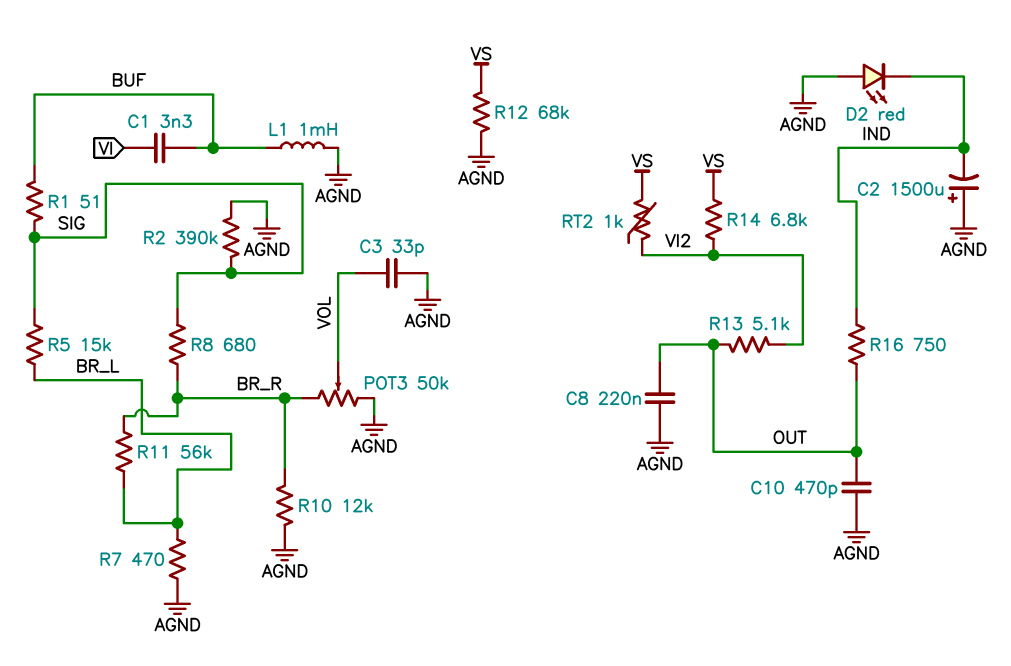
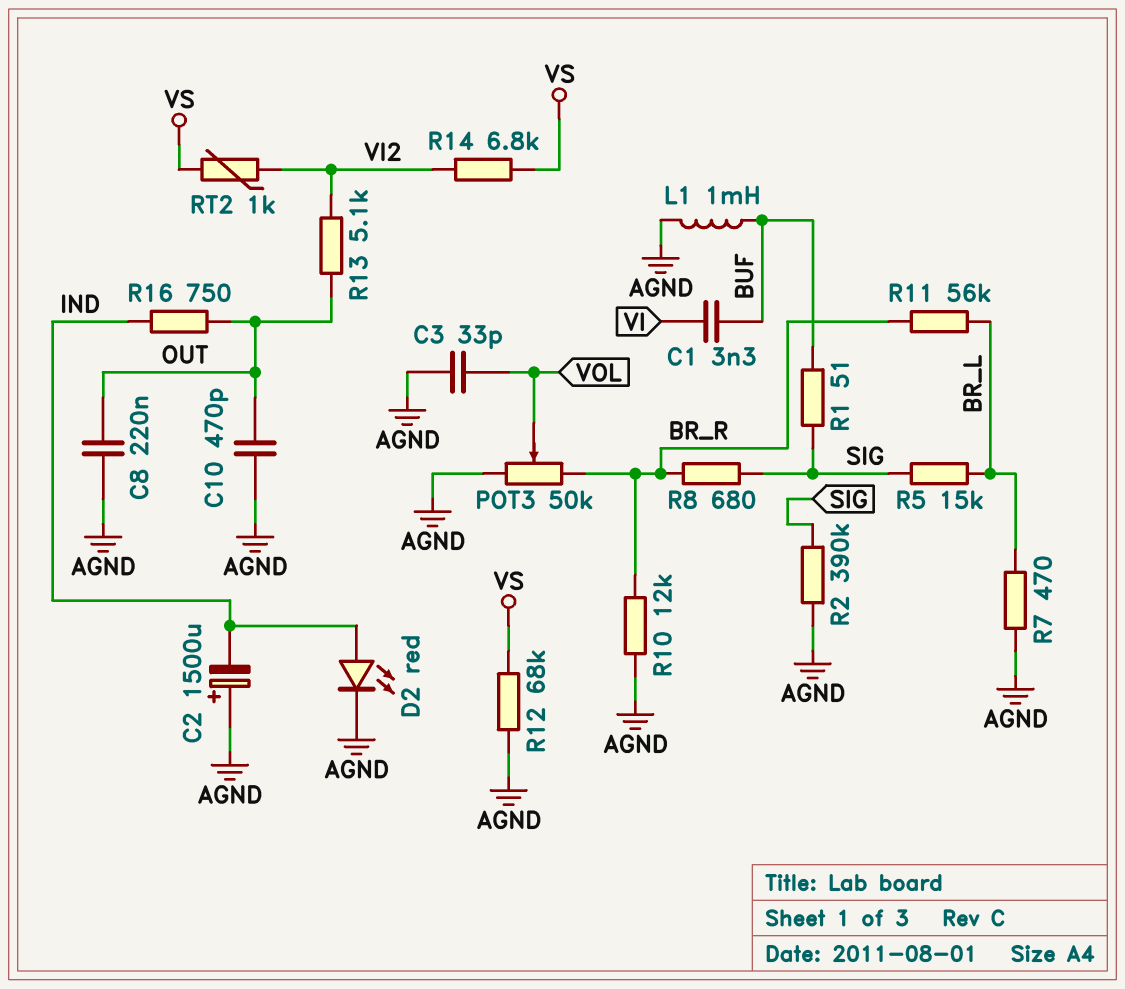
D2: LED red (A AGND, K IND) -> LED red (A IND, K AGND)

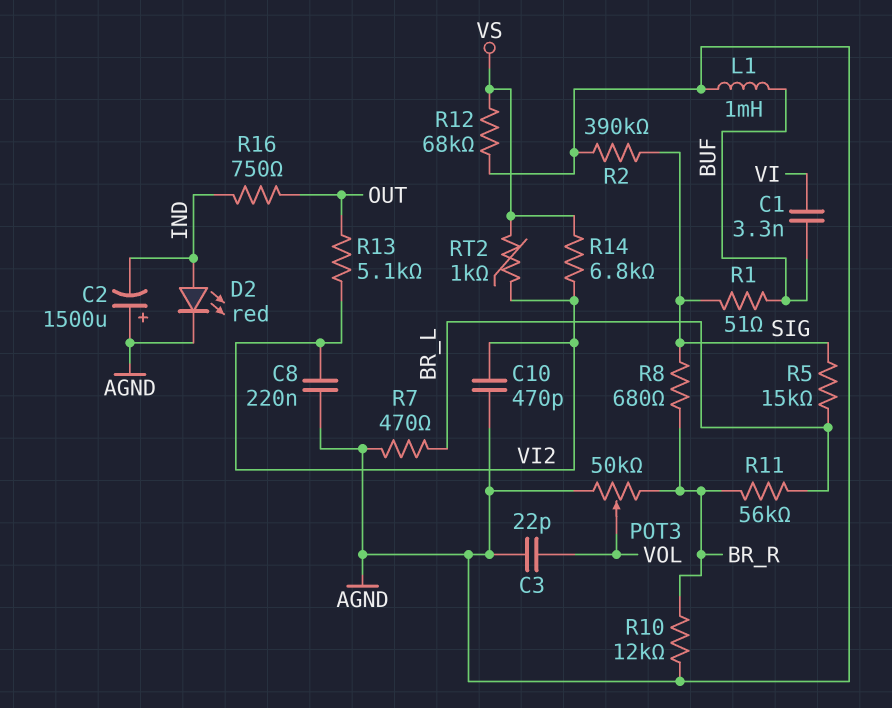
C3: 33pF (AGND, VOL) -> 22pF (AGND, VOL)
C8: 220nF (AGND, OUT) -> 220nF (AGND, VI2)
C10: 470pF (AGND, OUT) -> 470pF (AGND, VI2)

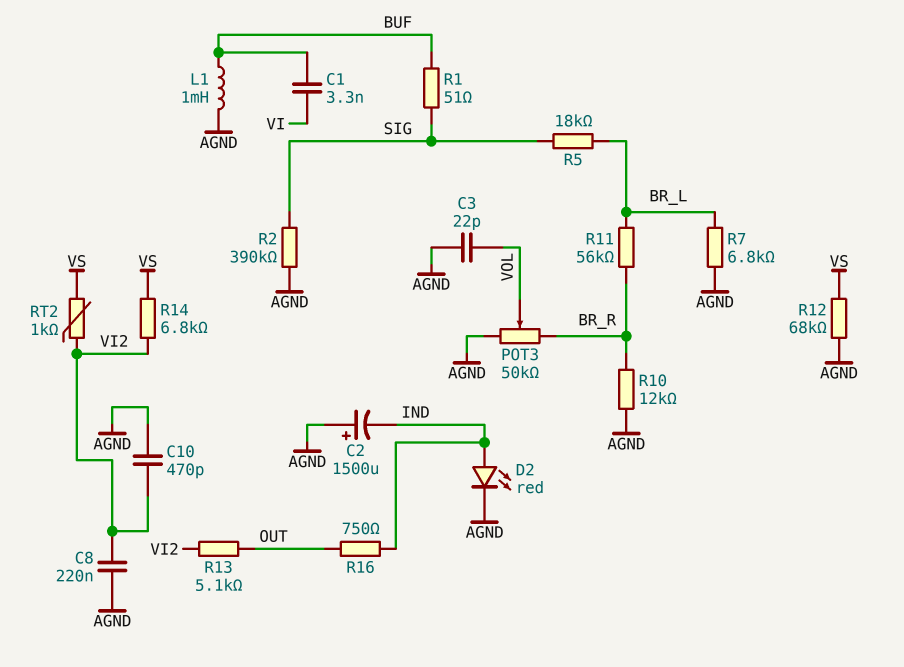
R5: 15k (BR_L, SIG) -> 18k (BR_L, SIG)
R7: 470 (AGND, BR_L) -> 6.8k (AGND, BR_L)
R8: 680 (BR_R, SIG) -> none

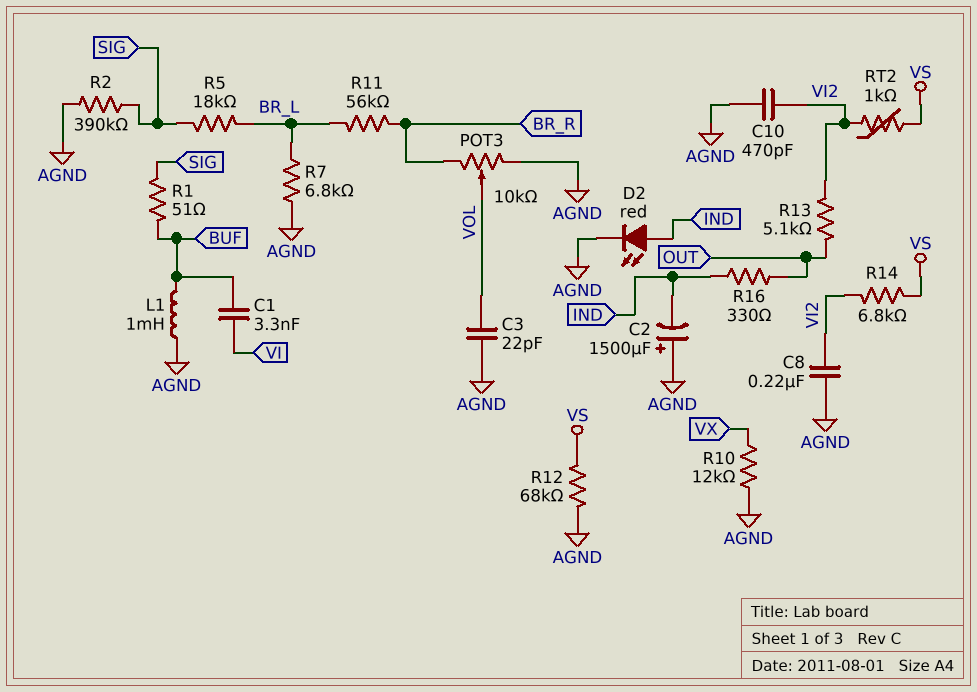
POT3: 50k (AGND, BR_R, wiper VOL) -> 10k (AGND, BR_R, wiper VOL)
R10: 12k (AGND, BR_R) -> 12k (AGND, VX)
R16: 750 (IND, OUT) -> 330 (IND, OUT)

